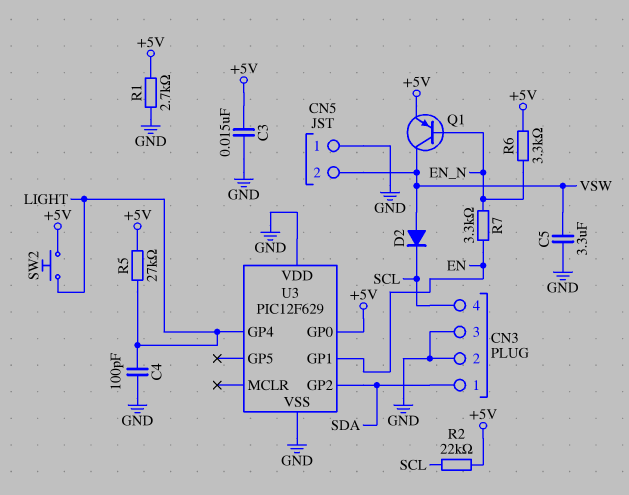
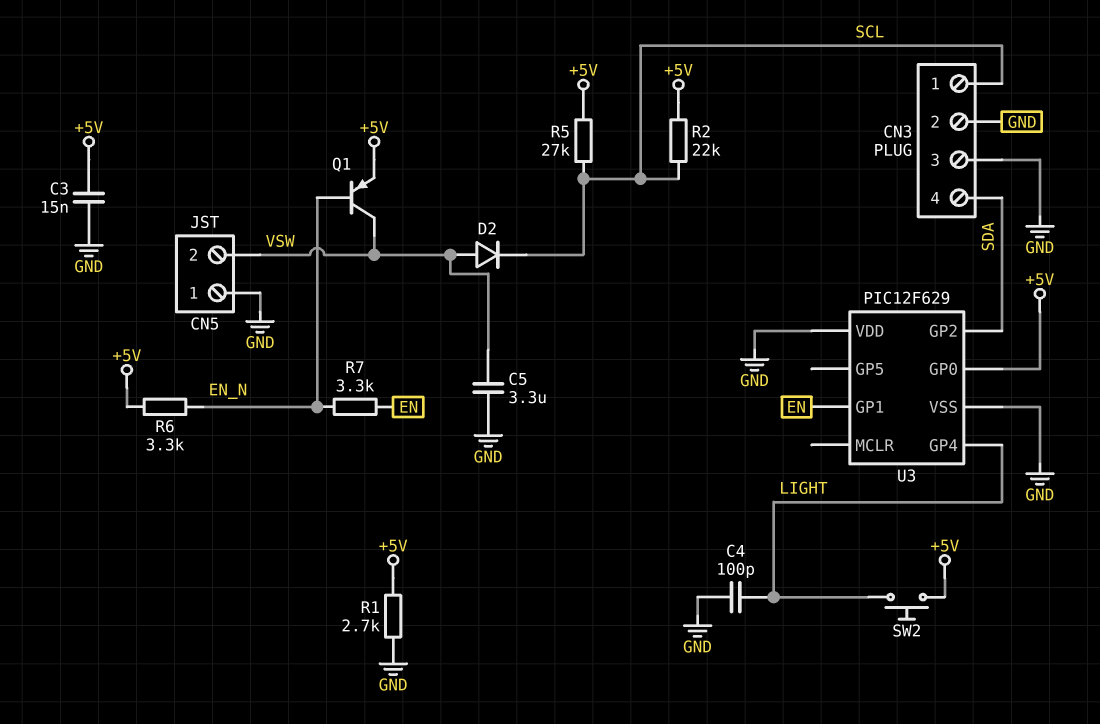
CN3 pin 1: SDA -> SCL
CN3 pin 4: SCL -> SDA
R5: 27k (+5V, LIGHT) -> 27k (+5V, SCL)

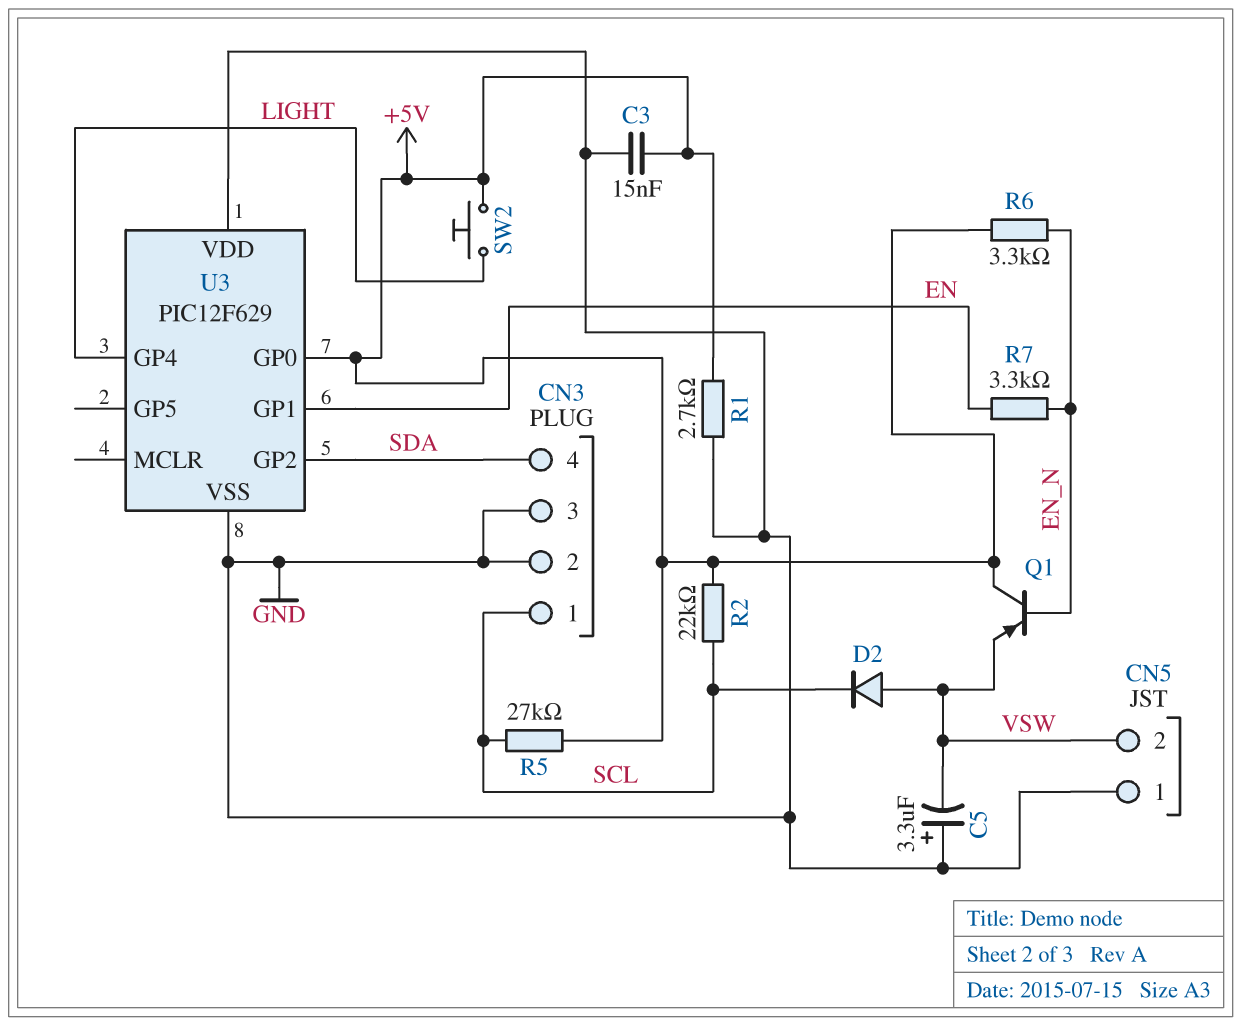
C4: 100pF (GND, LIGHT) -> none
C5: 3.3uF (GND, VSW) -> 3.3uF (plus GND, minus VSW)
Q1: PNP (B EN_N, C VSW, E +5V) -> PNP (B EN_N, C +5V, E VSW)

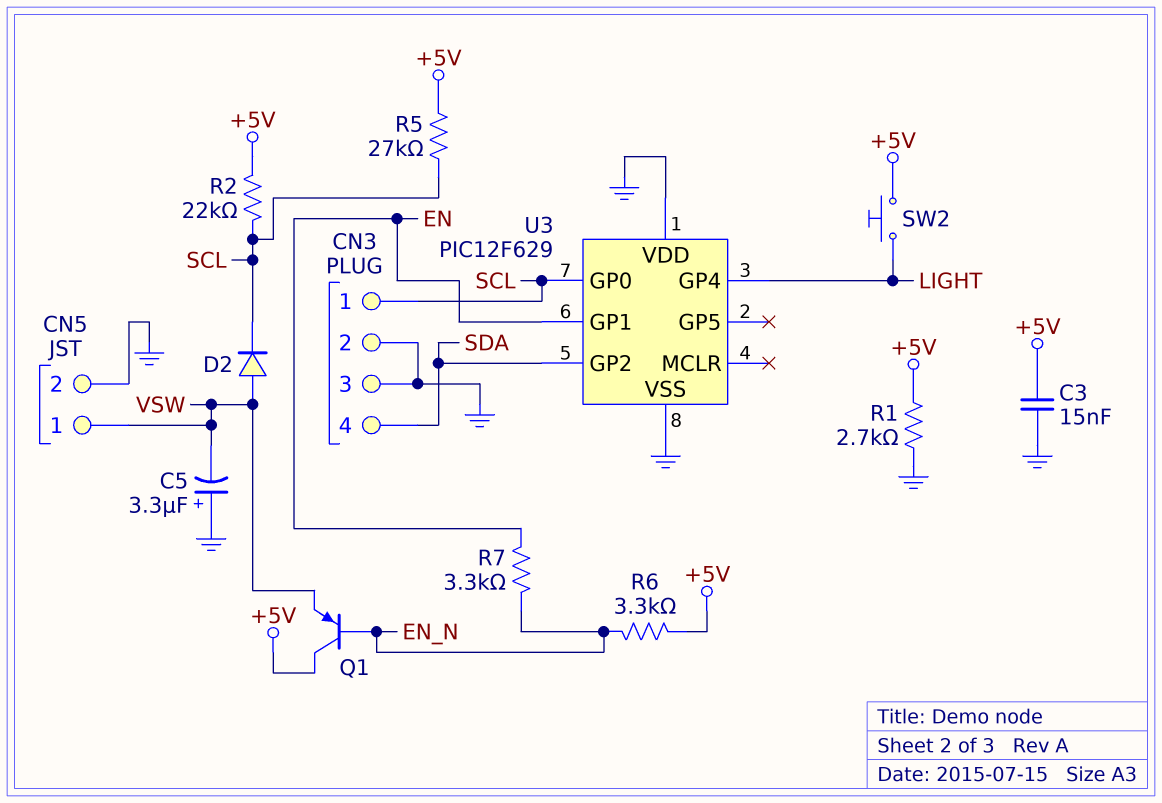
CN5 pin 1: GND -> VSW
CN5 pin 2: VSW -> GND
U3 pin GP0: +5V -> SCL

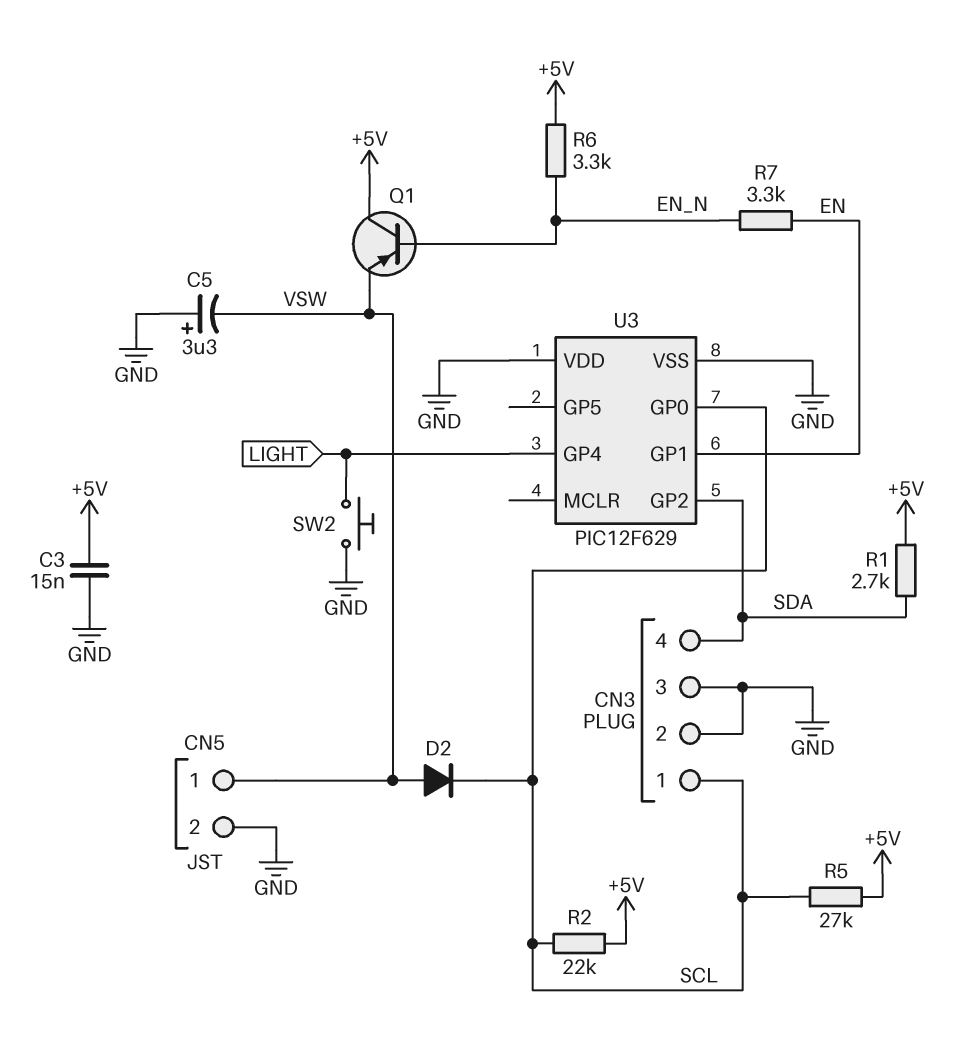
R1: 2.7k (+5V, GND) -> 2.7k (+5V, SDA)
SW2: button (+5V, LIGHT) -> button (GND, LIGHT)

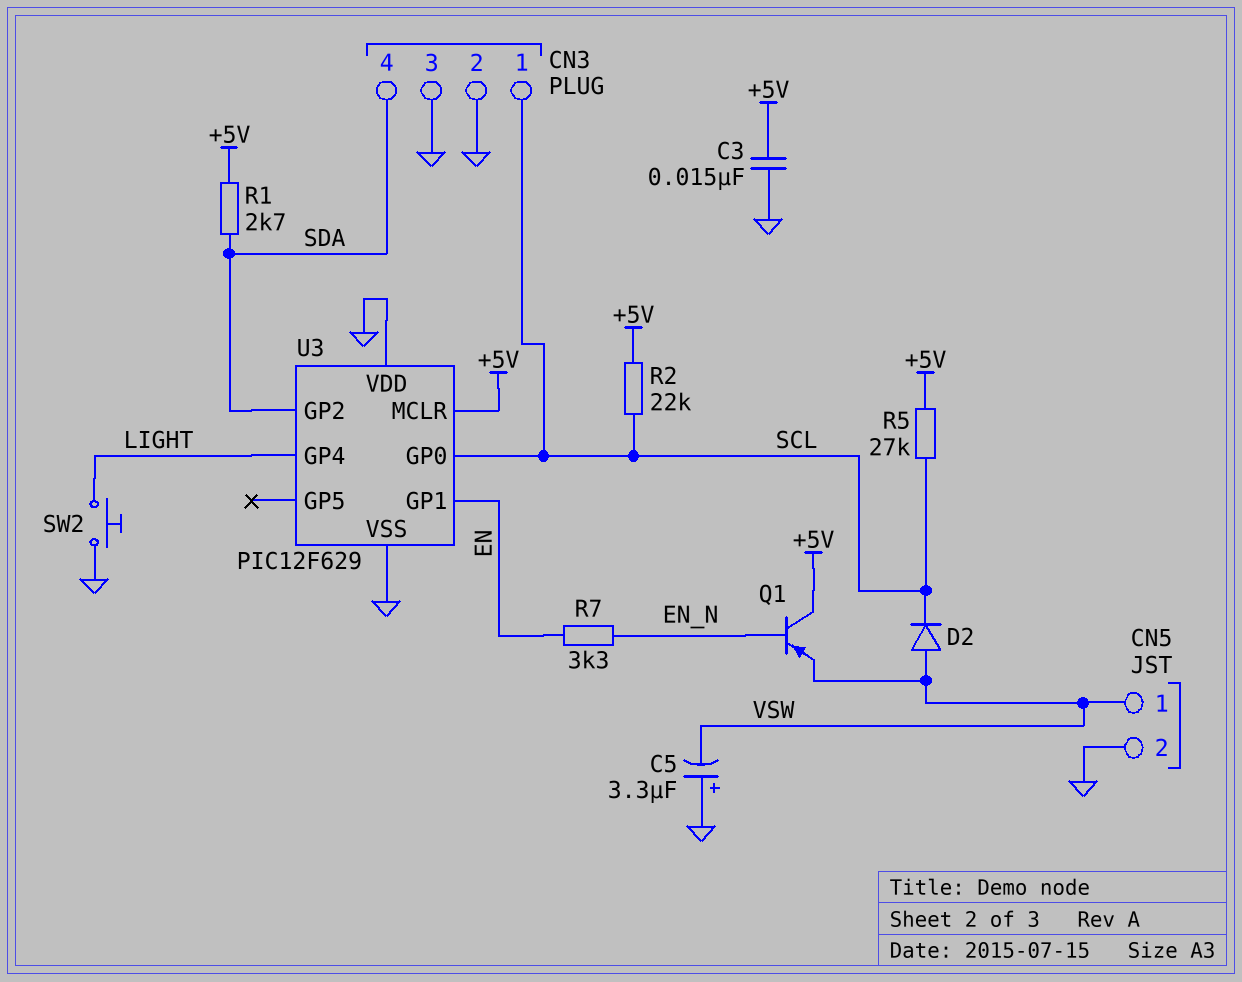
R6: 3.3k (+5V, EN_N) -> none
U3 pin MCLR: none -> +5V

